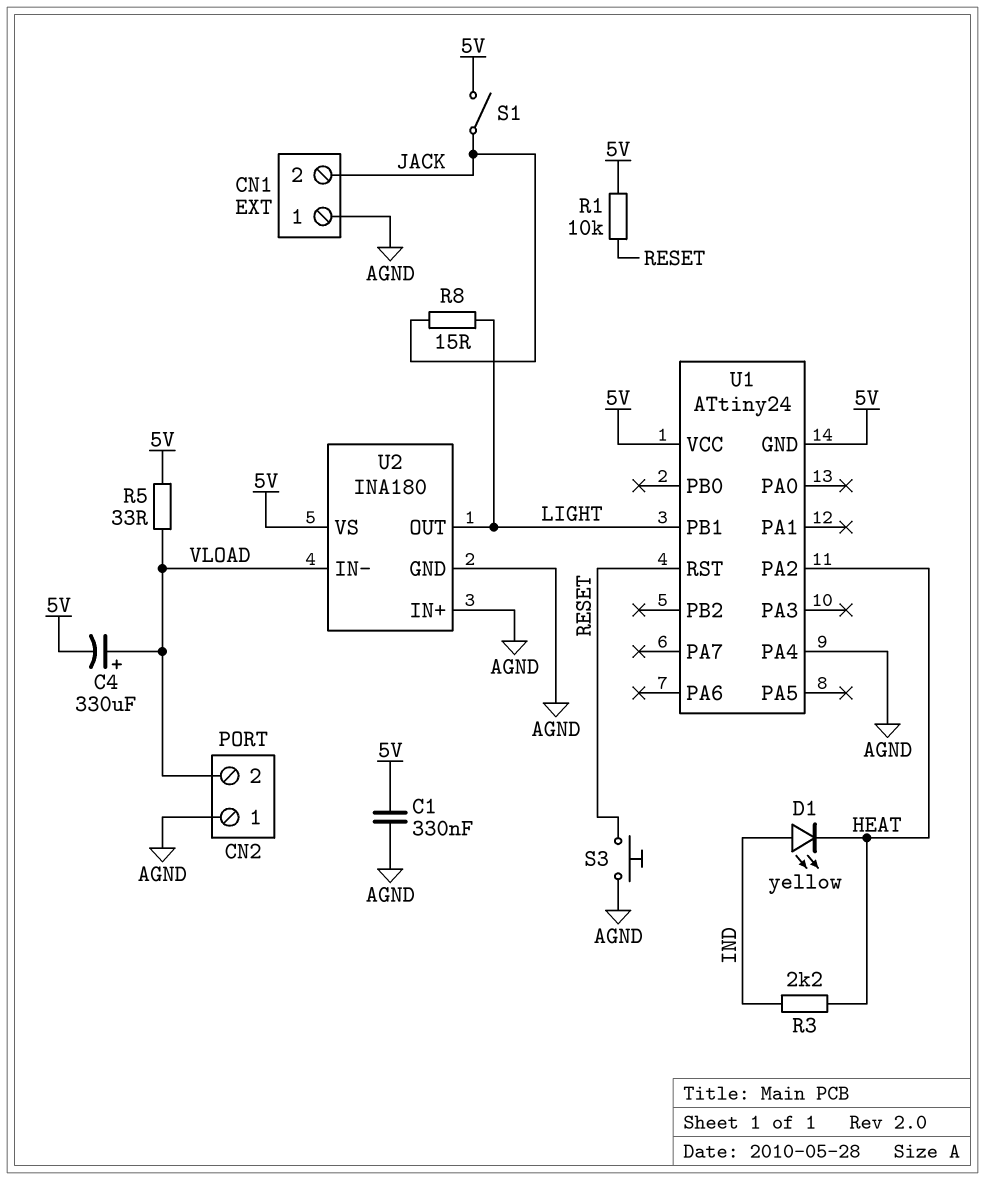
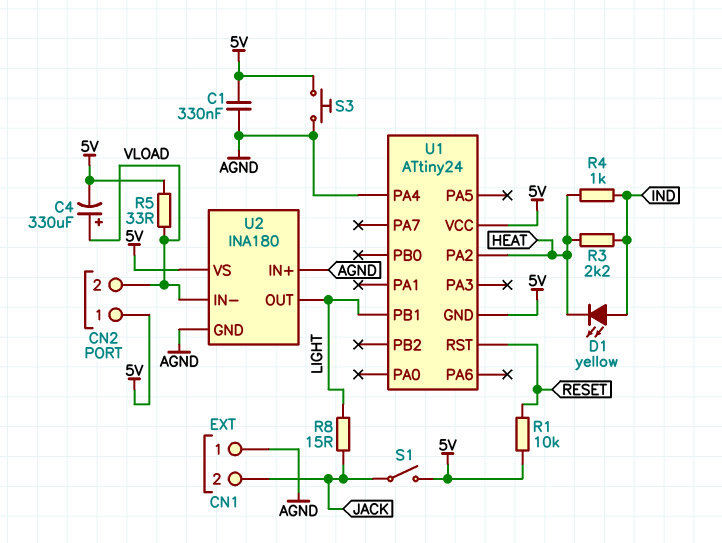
CN2 pin 1: AGND -> 5V
R4: none -> 1k (HEAT, IND)
S3: button (AGND, RESET) -> button (5V, AGND)

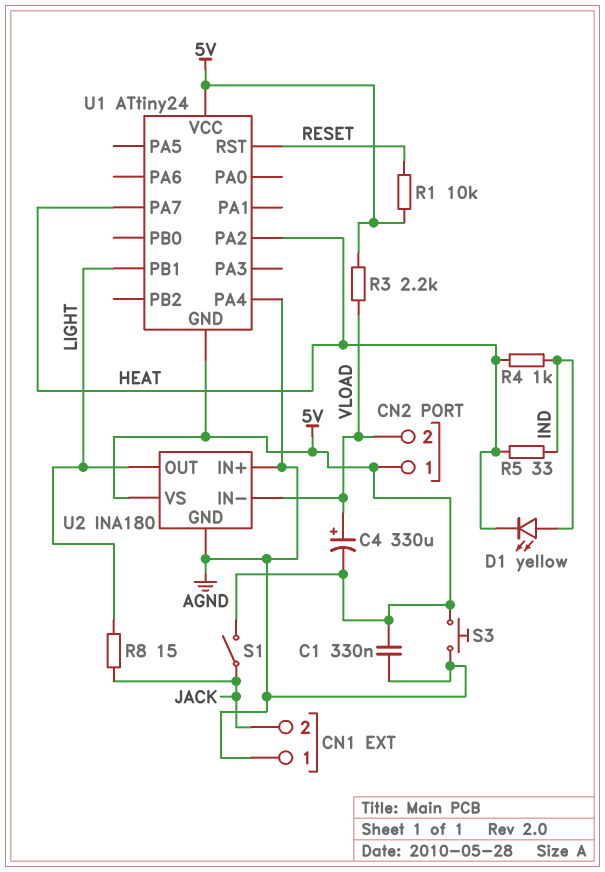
R3: 2.2k (HEAT, IND) -> 2.2k (5V, VLOAD)
R5: 33 (5V, VLOAD) -> 33 (HEAT, IND)
U1 pin PA7: none -> HEAT

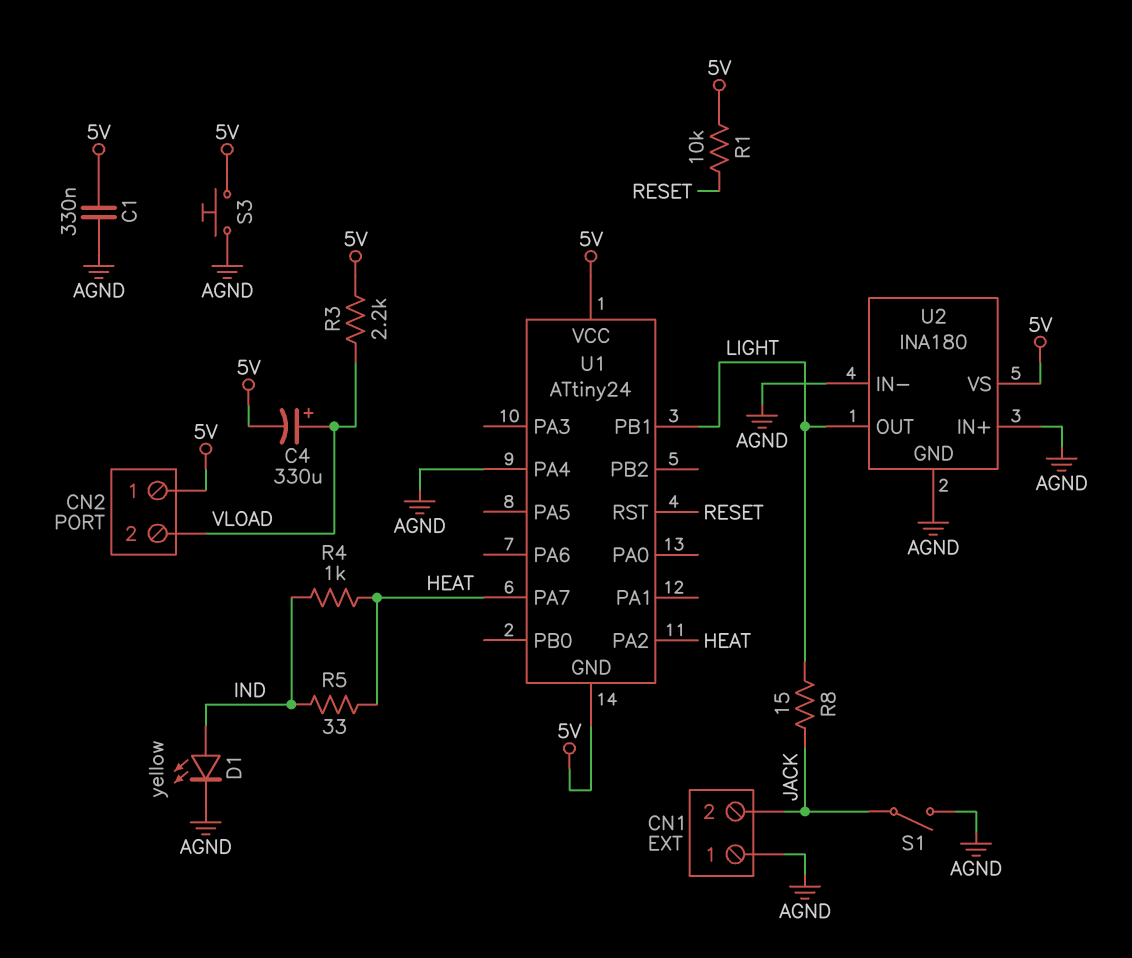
D1: LED yellow (A IND, K HEAT) -> LED yellow (A IND, K AGND)
S1: switch (5V, JACK) -> switch (AGND, JACK)
U2 pin IN-: VLOAD -> AGND

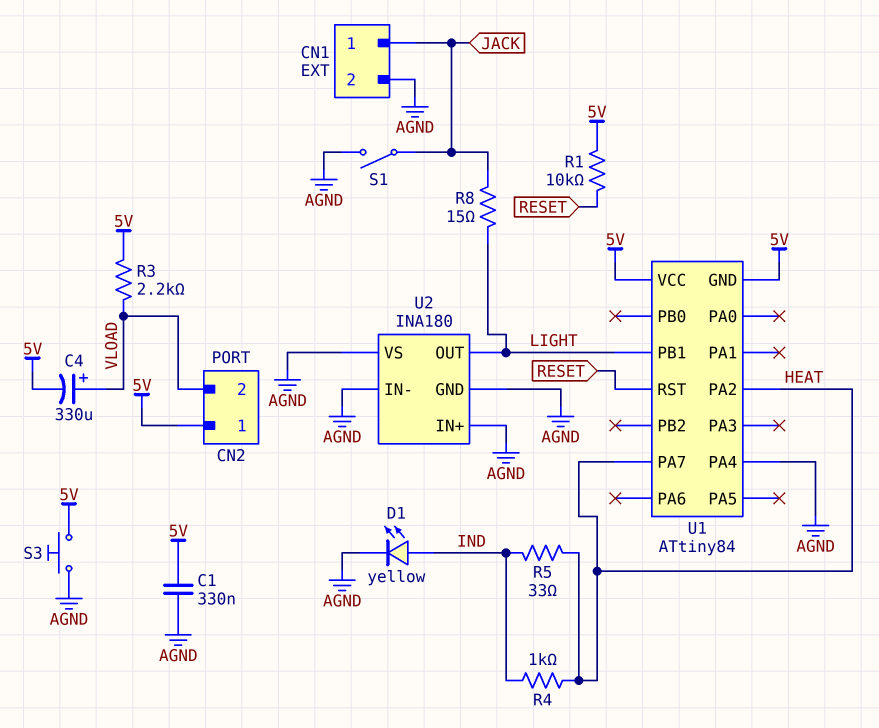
CN1 pin 1: AGND -> JACK
CN1 pin 2: JACK -> AGND
U1: ATtiny24 -> ATtiny84
U2 pin VS: 5V -> AGND

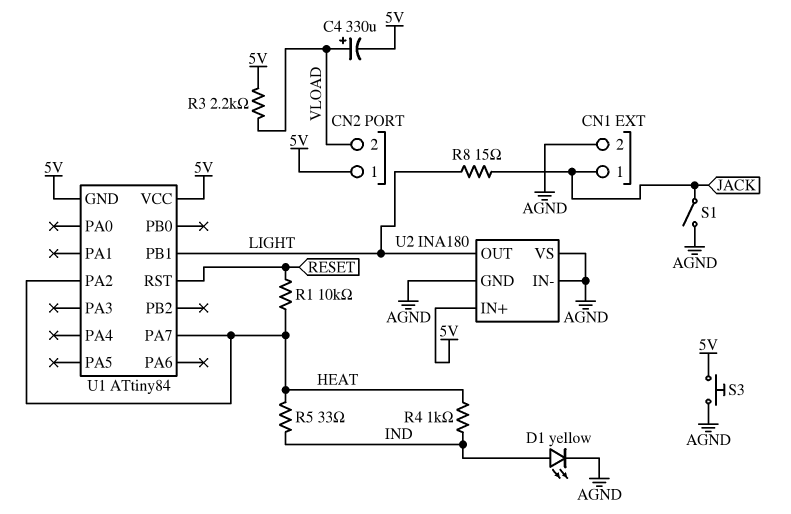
C1: 330nF (5V, AGND) -> none
R1: 10k (5V, RESET) -> 10k (HEAT, RESET)
U1 pin PA4: AGND -> none
U2 pin IN+: AGND -> 5V

